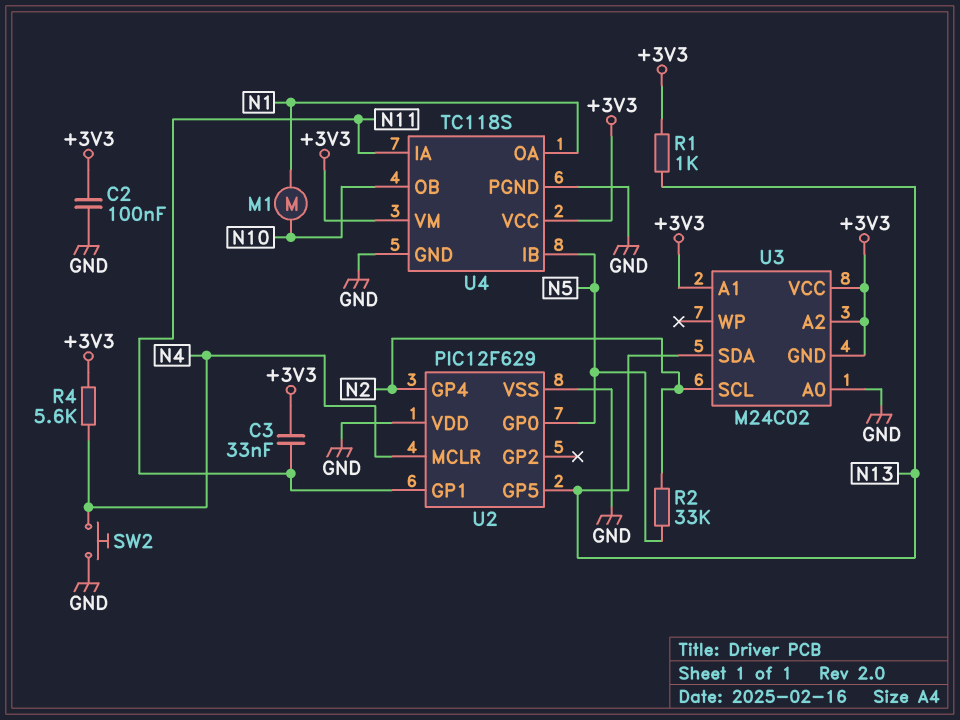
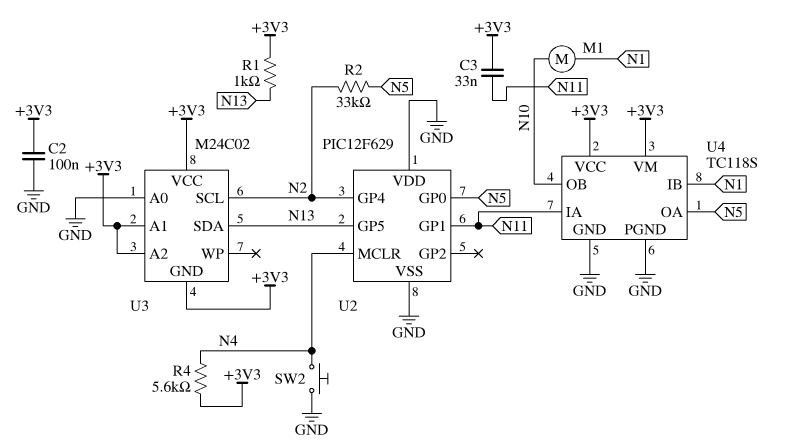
U4 pin IB: N5 -> N1
U4 pin OA: N1 -> N5

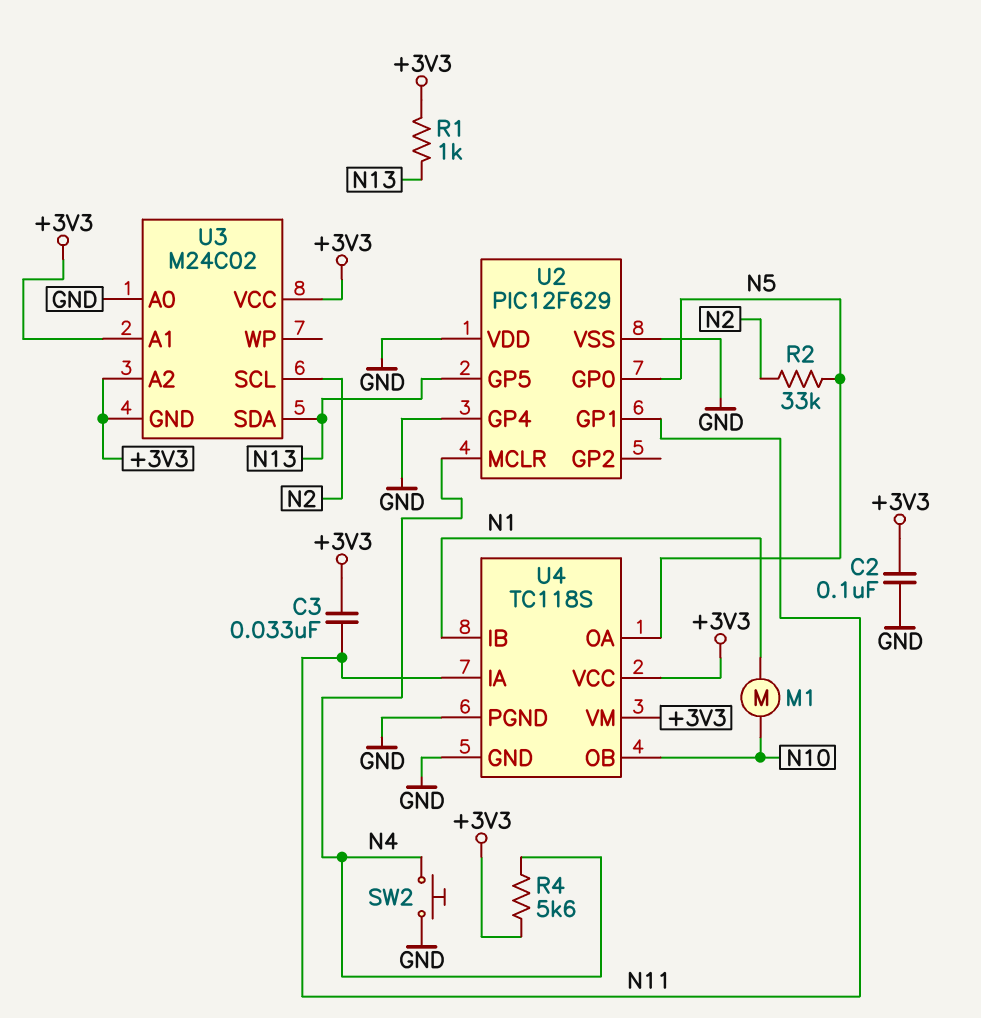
U2 pin GP4: N2 -> GND

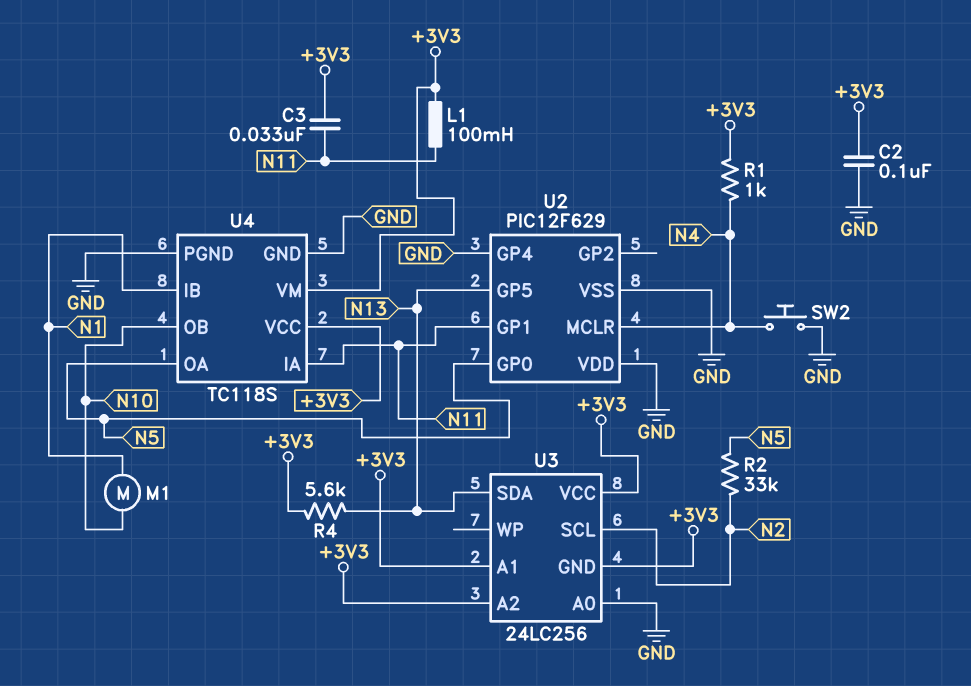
L1: none -> 100mH (+3V3, N11)
R1: 1k (+3V3, N13) -> 1k (+3V3, N4)
R4: 5.6k (+3V3, N4) -> 5.6k (+3V3, N13)
U3: M24C02 -> 24LC256

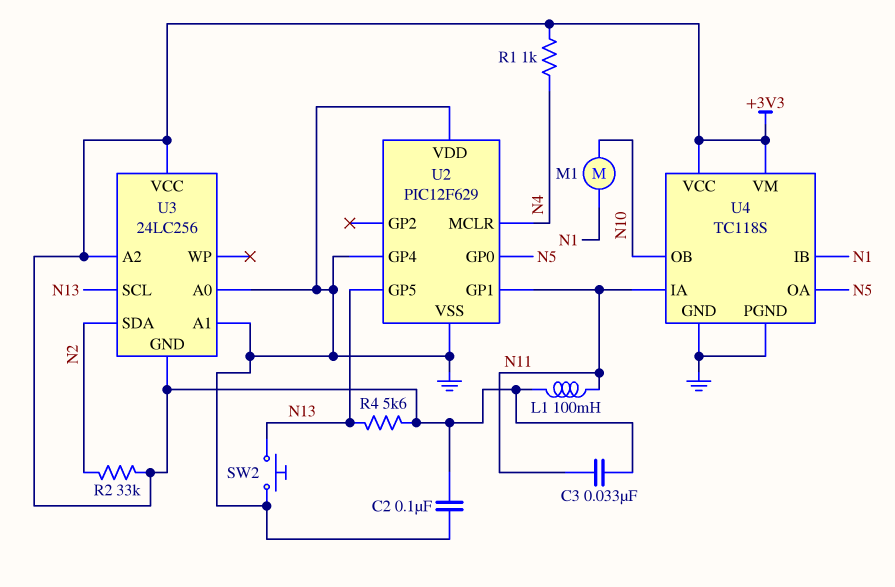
R2: 33k (N2, N5) -> 33k (+3V3, N2)
SW2: button (GND, N4) -> button (GND, N13)
U3 pin A1: +3V3 -> GND
U3 pin SCL: N2 -> N13
U3 pin SDA: N13 -> N2

